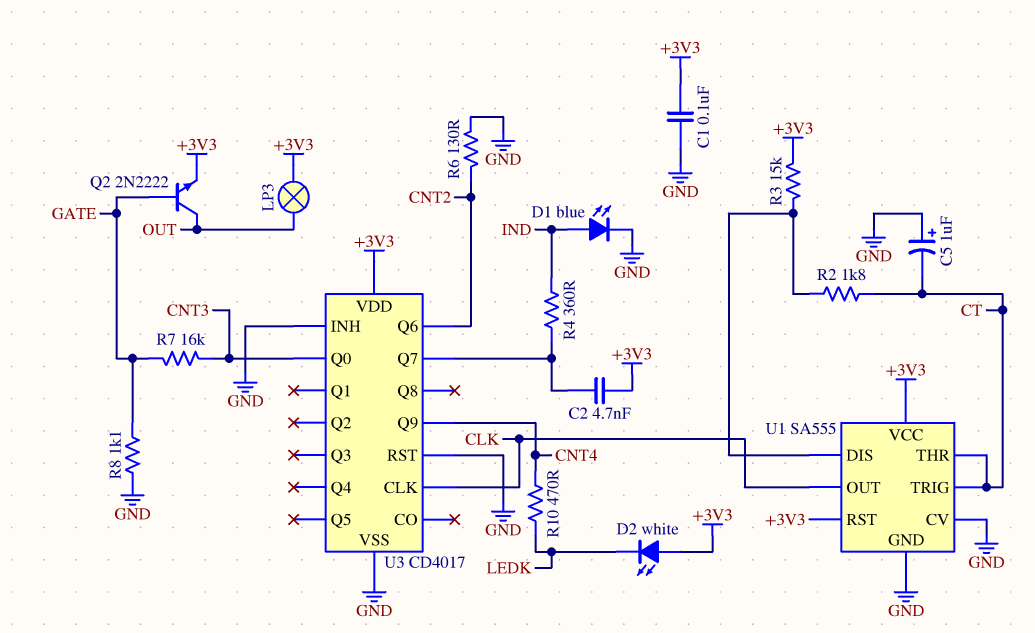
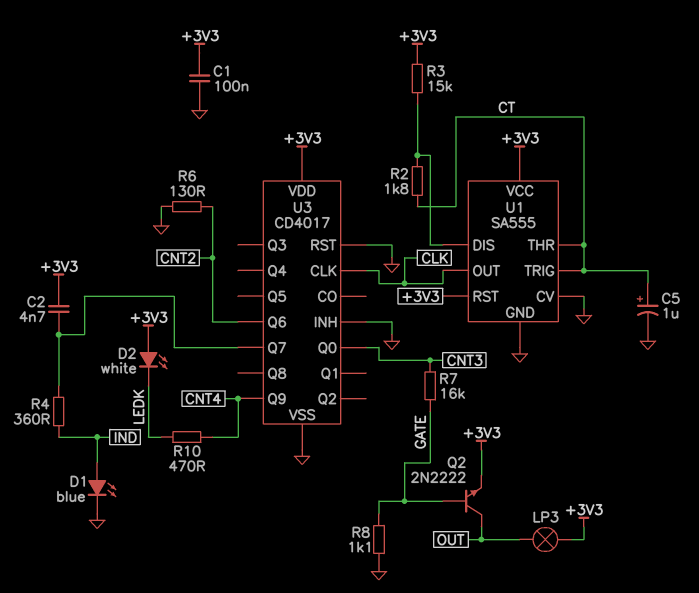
C5: 1uF (plus GND, minus CT) -> 1uF (plus CT, minus GND)

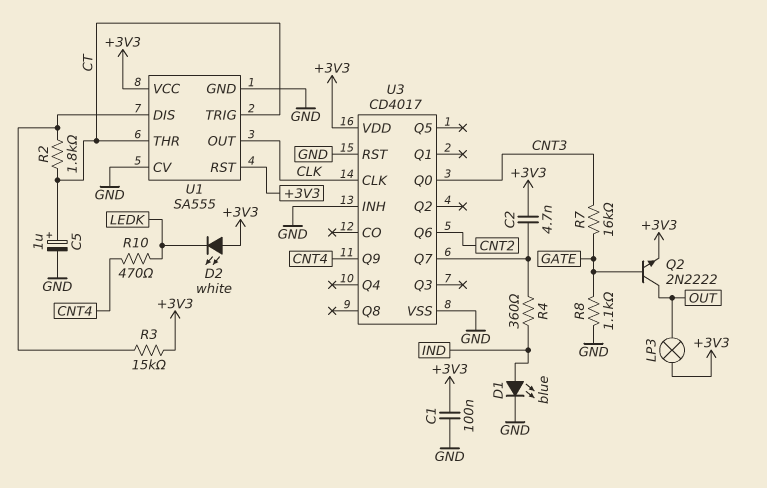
R6: 130 (CNT2, GND) -> none

